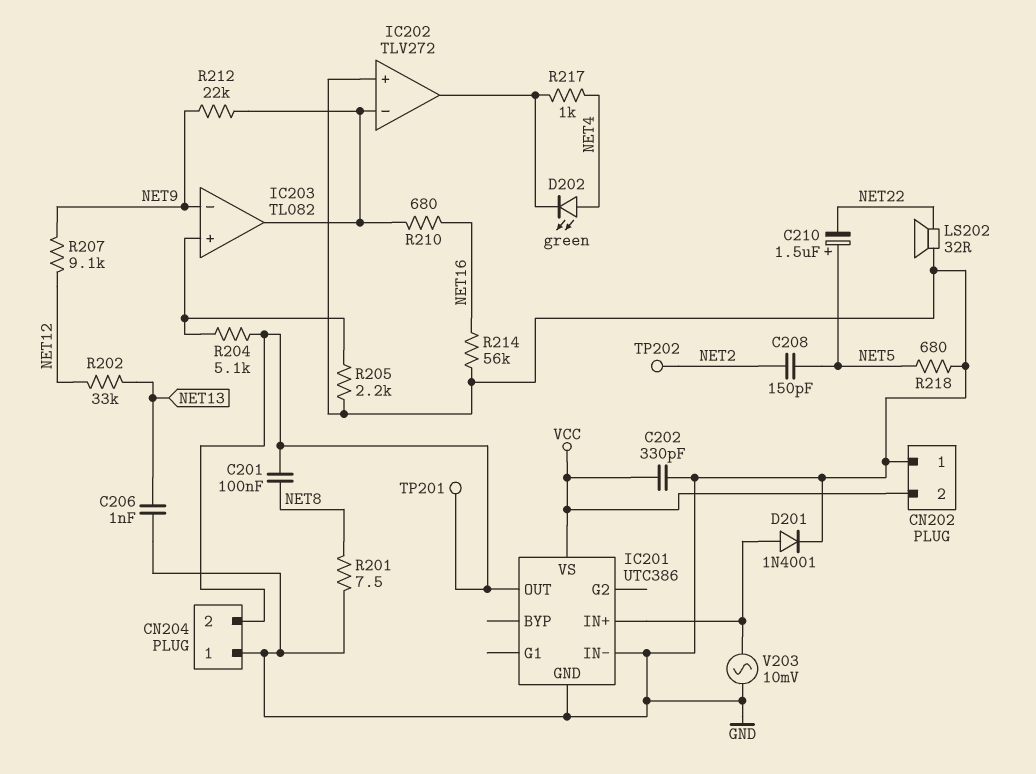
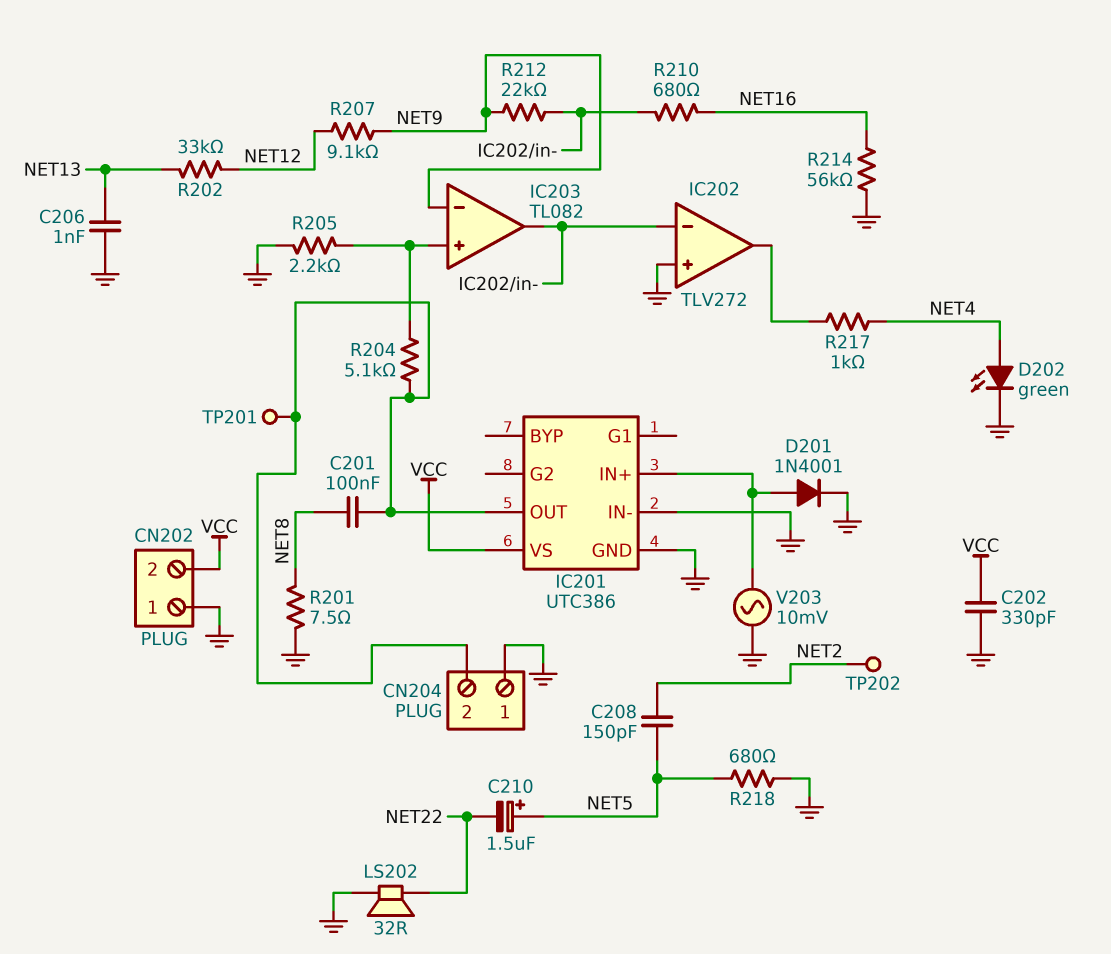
D202: LED green (A NET4, K IC202/out) -> LED green (A NET4, K GND)

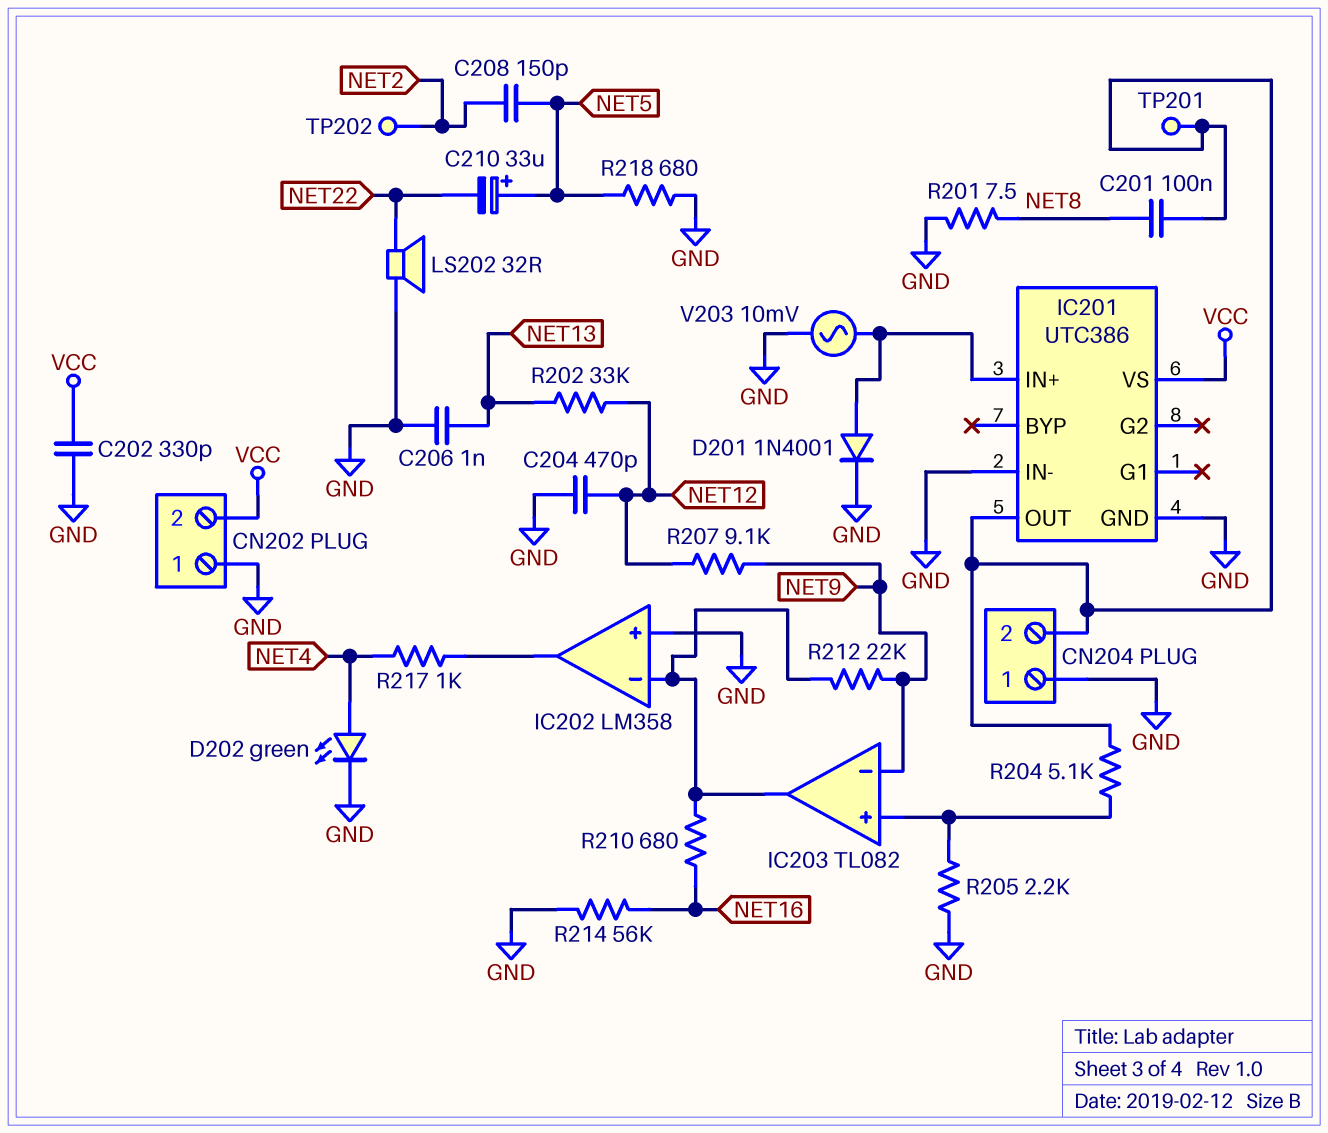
C204: none -> 470pF (GND, NET12)
C210: 1.5uF (plus NET5, minus NET22) -> 33uF (plus NET5, minus NET22)
IC202: TLV272 -> LM358

